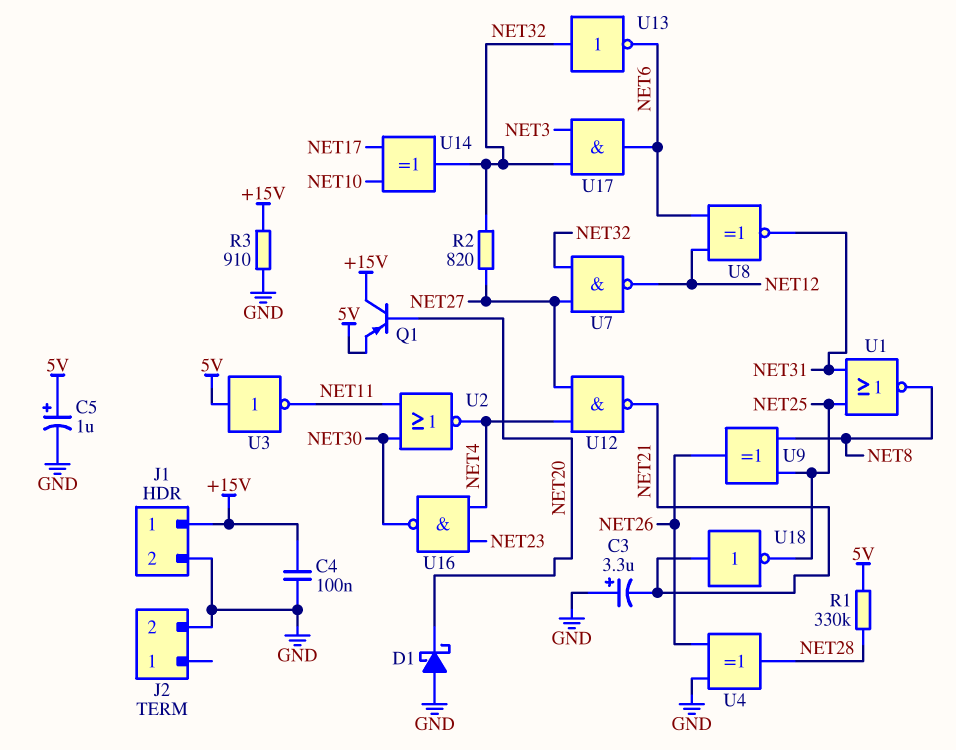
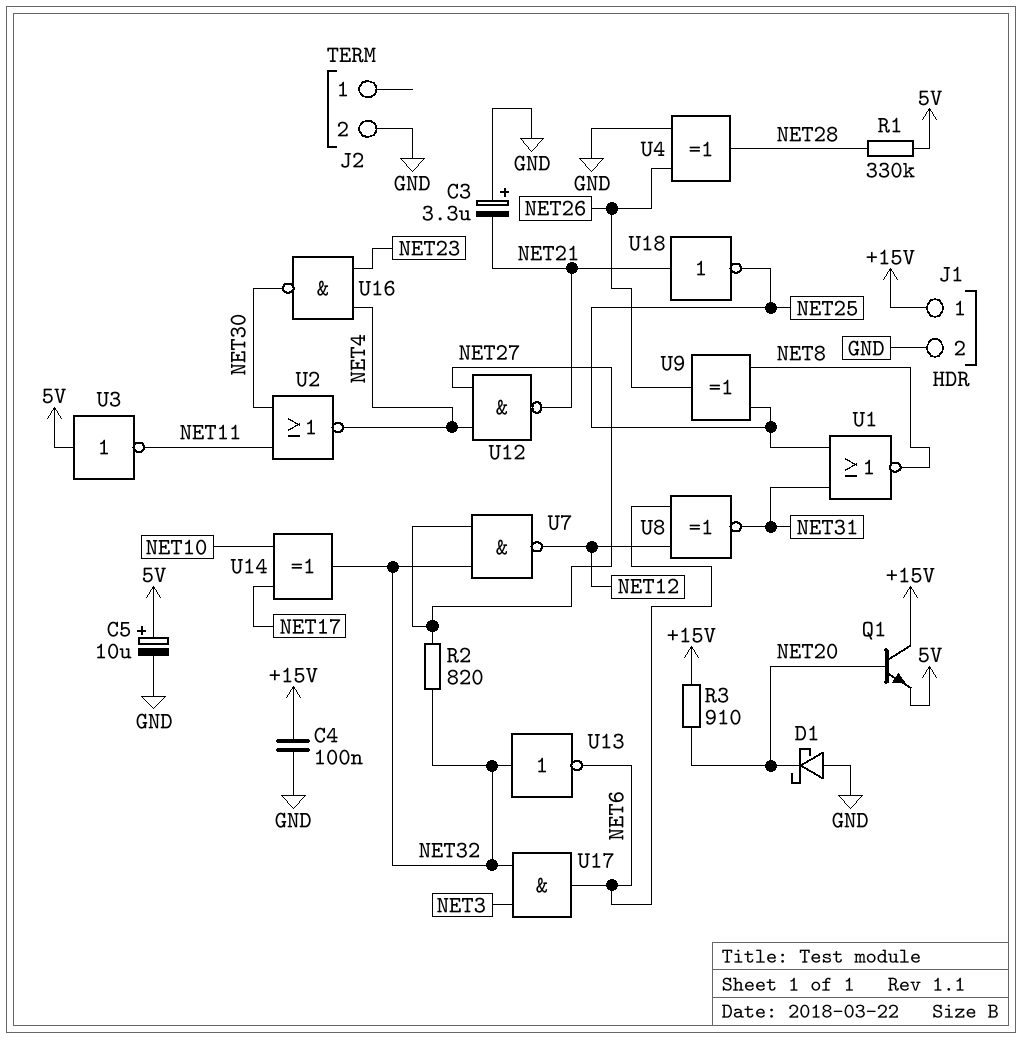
C5: 1uF (plus 5V, minus GND) -> 10uF (plus 5V, minus GND)
Q1: PNP (B NET20, C +15V, E 5V) -> NPN (B NET20, C +15V, E 5V)
R3: 910 (+15V, GND) -> 910 (+15V, NET20)

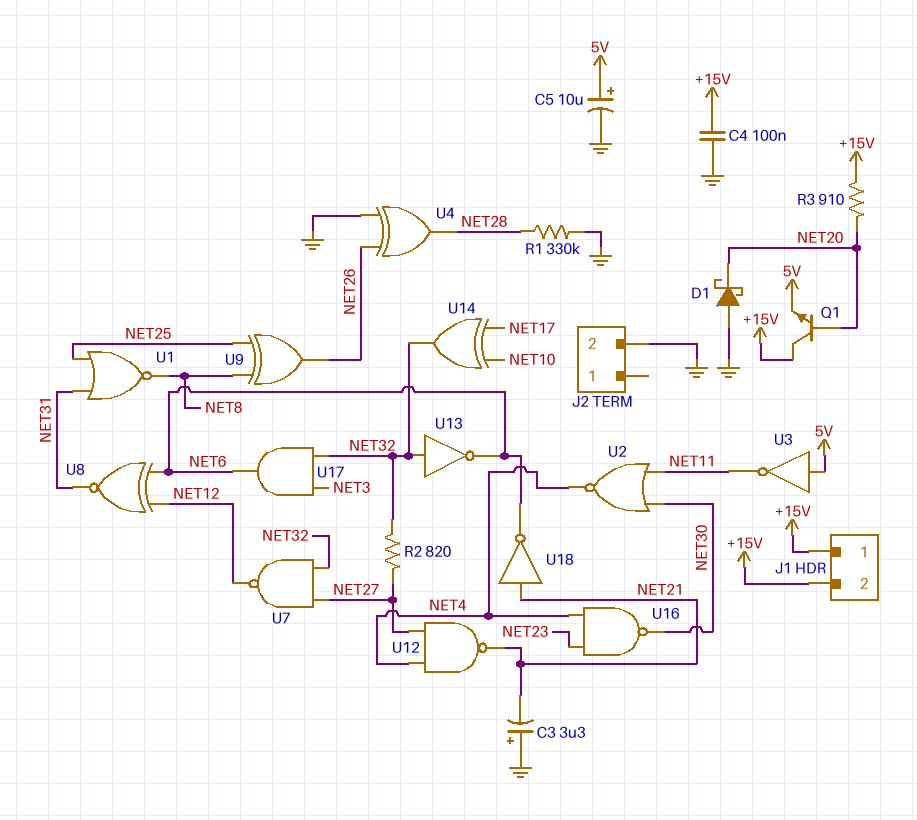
J1 pin 2: GND -> +15V
R1: 330k (5V, NET28) -> 330k (GND, NET28)
U18: NOT (in NET21, out NET25) -> NOT (in NET21, out NET6)

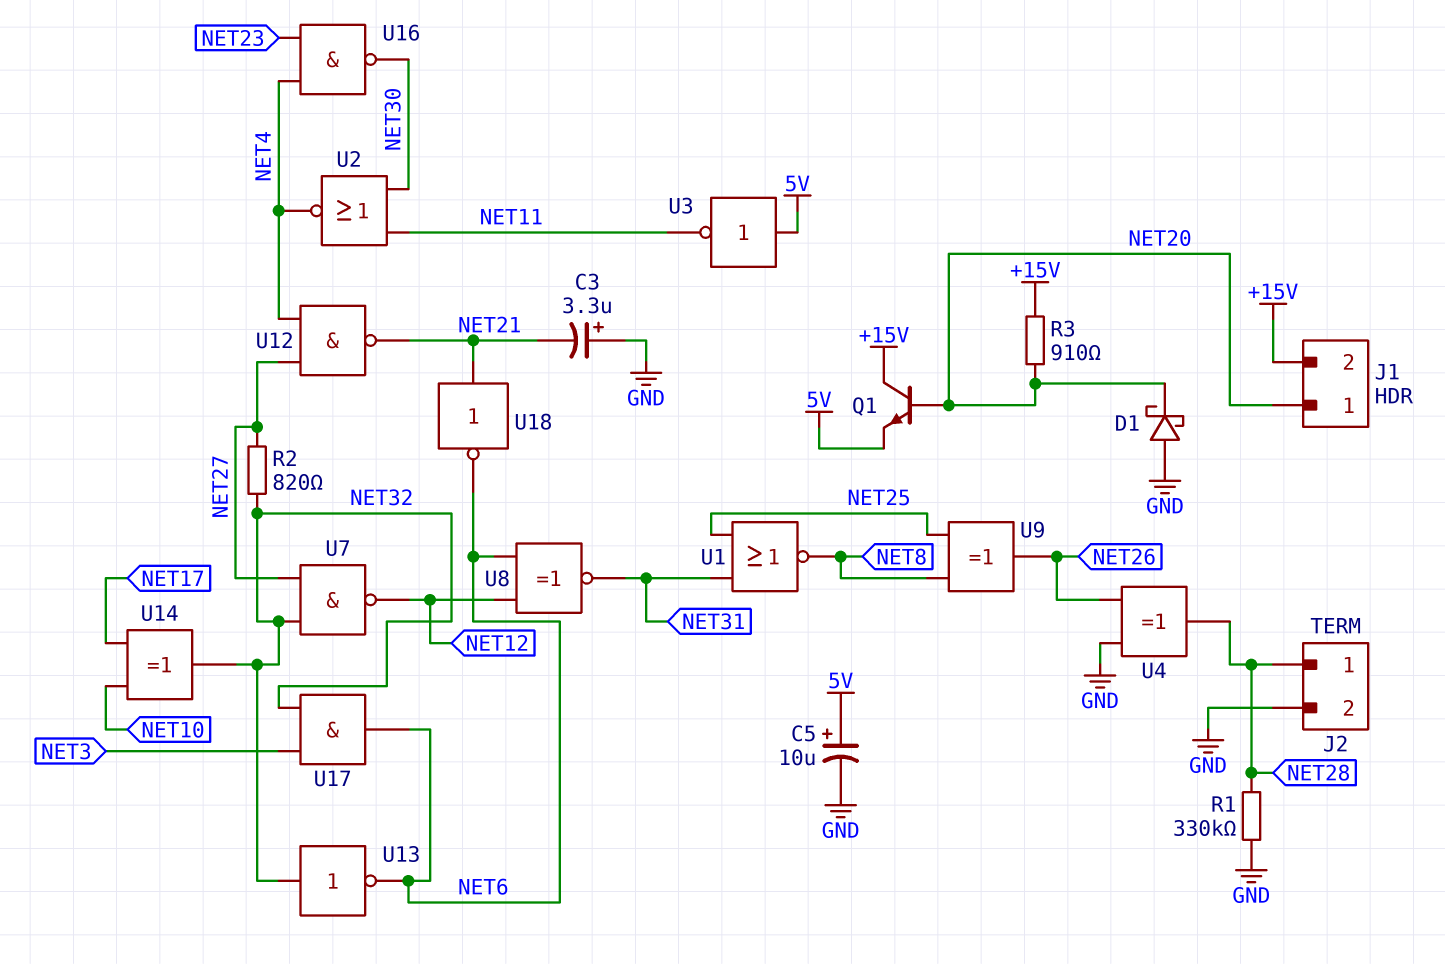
C4: 100nF (+15V, GND) -> none
J1 pin 1: +15V -> NET20
J2 pin 1: none -> NET28

